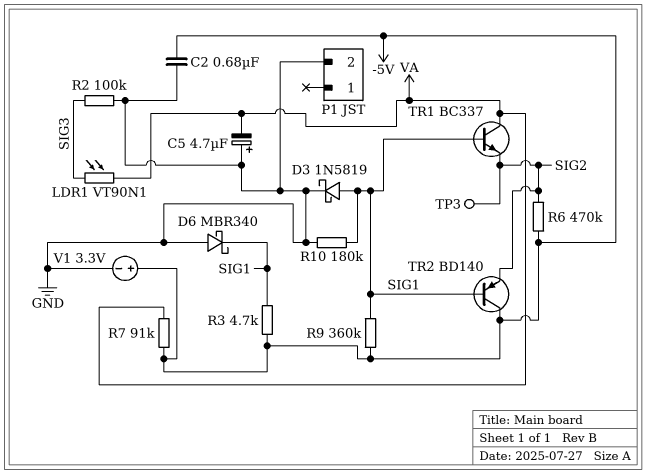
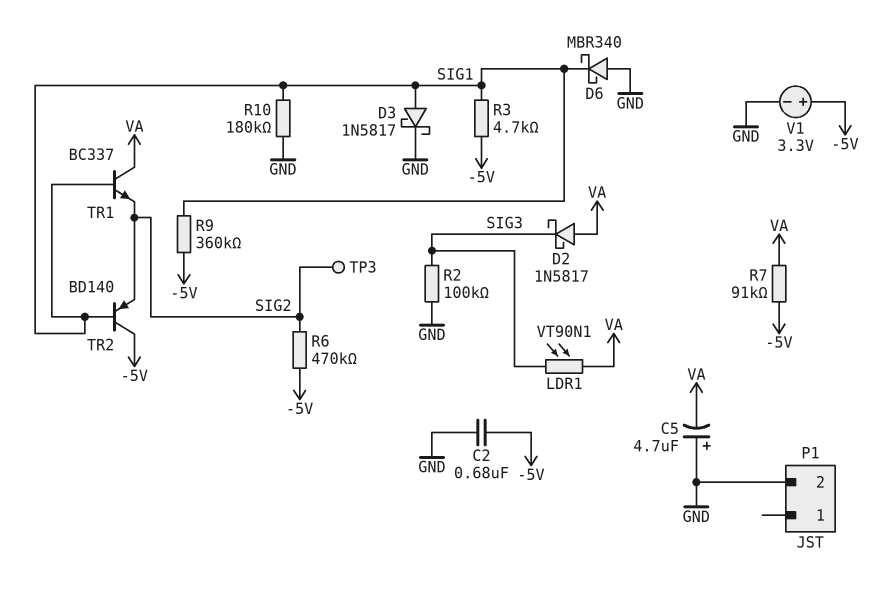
D2: none -> schottky 1N5817 (A VA, K SIG3)
D3: schottky 1N5819 (A SIG1, K GND) -> schottky 1N5817 (A SIG1, K GND)

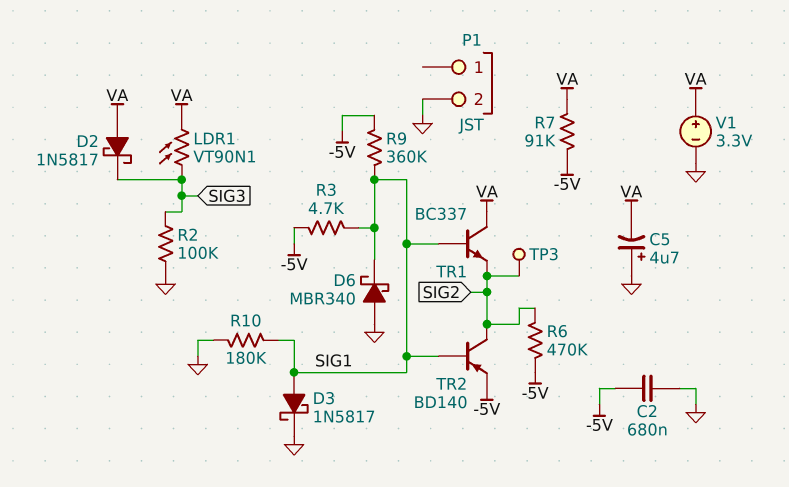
TR2: PNP BD140 (B SIG1, C -5V, E SIG2) -> PNP BD140 (B SIG1, C SIG2, E -5V)
V1: 3.3V (plus -5V, minus GND) -> 3.3V (plus VA, minus GND)

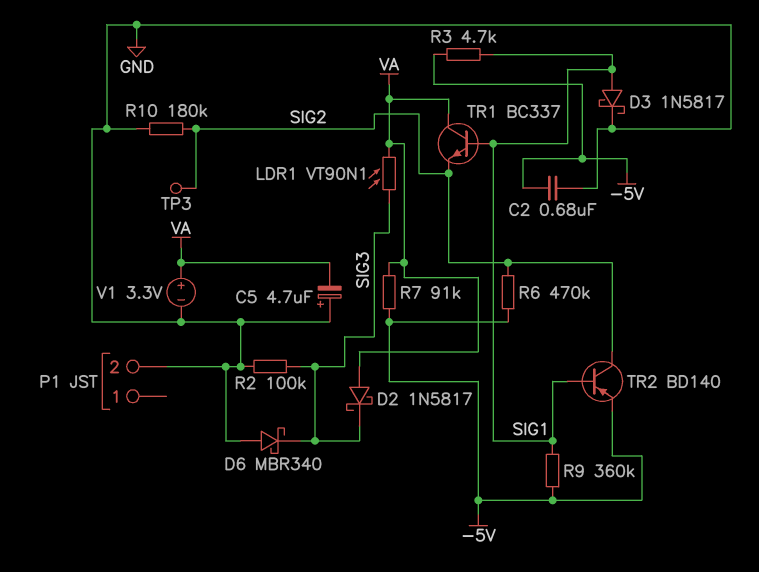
D6: schottky MBR340 (A GND, K SIG1) -> schottky MBR340 (A GND, K SIG3)
R10: 180k (GND, SIG1) -> 180k (GND, SIG2)

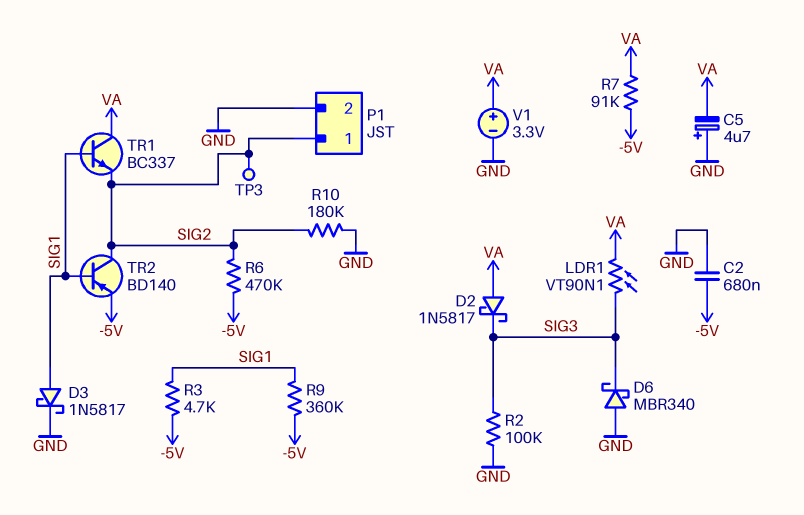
P1 pin 1: none -> SIG2

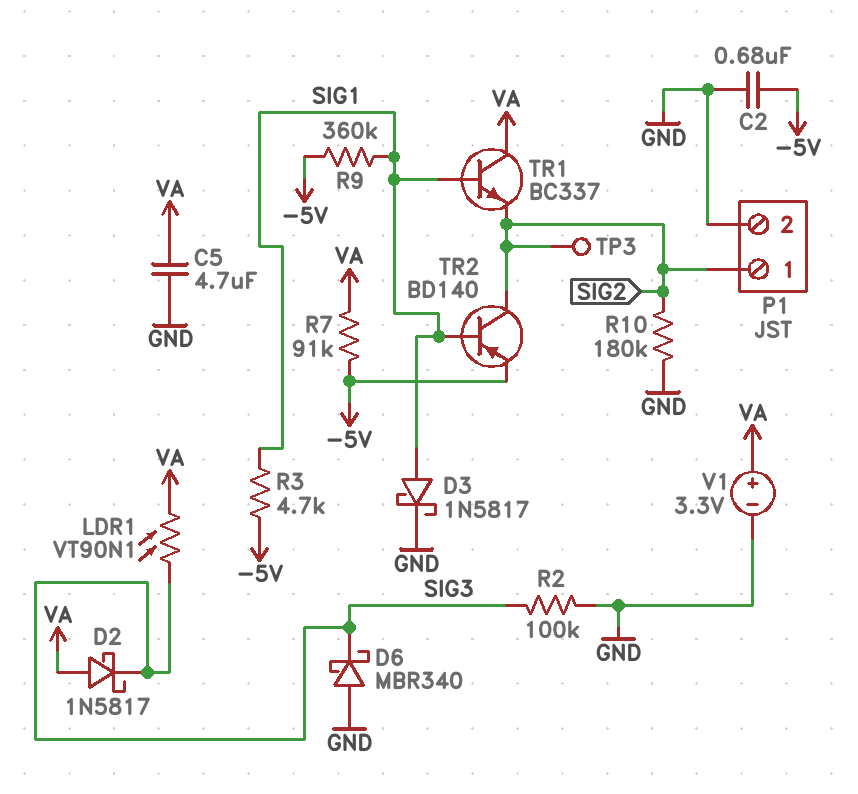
C5: 4.7uF (plus GND, minus VA) -> 4.7uF (GND, VA)
R6: 470k (-5V, SIG2) -> none

